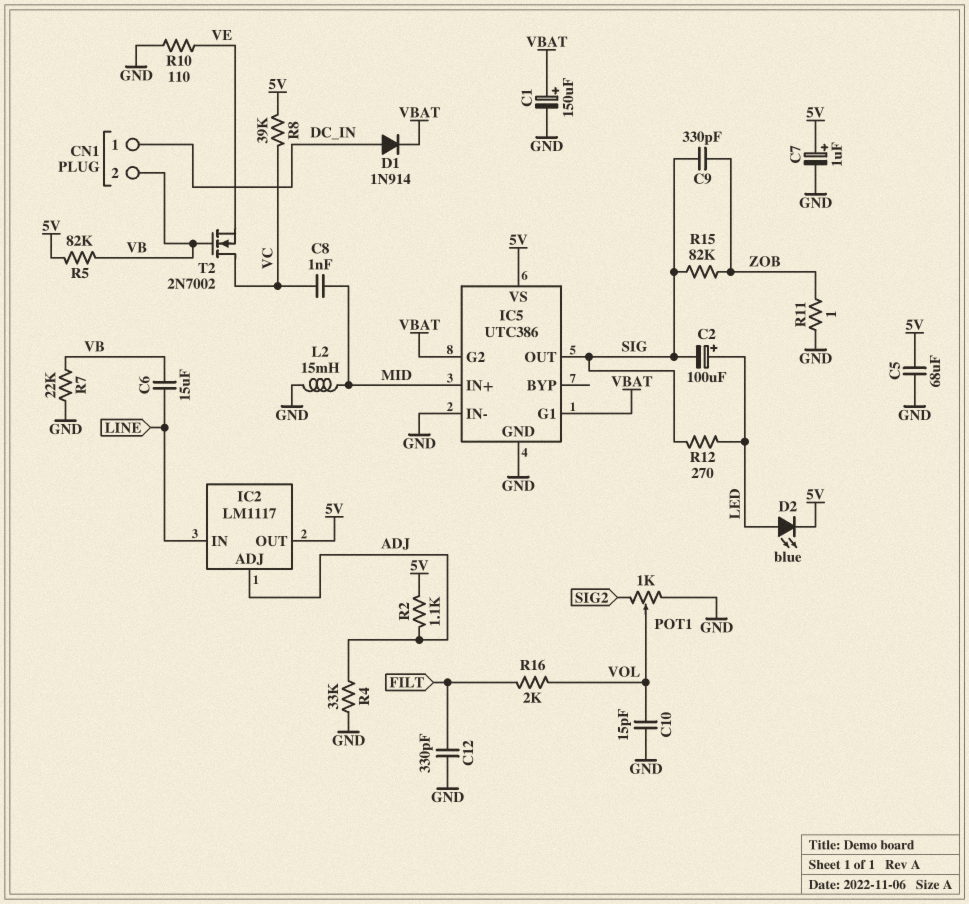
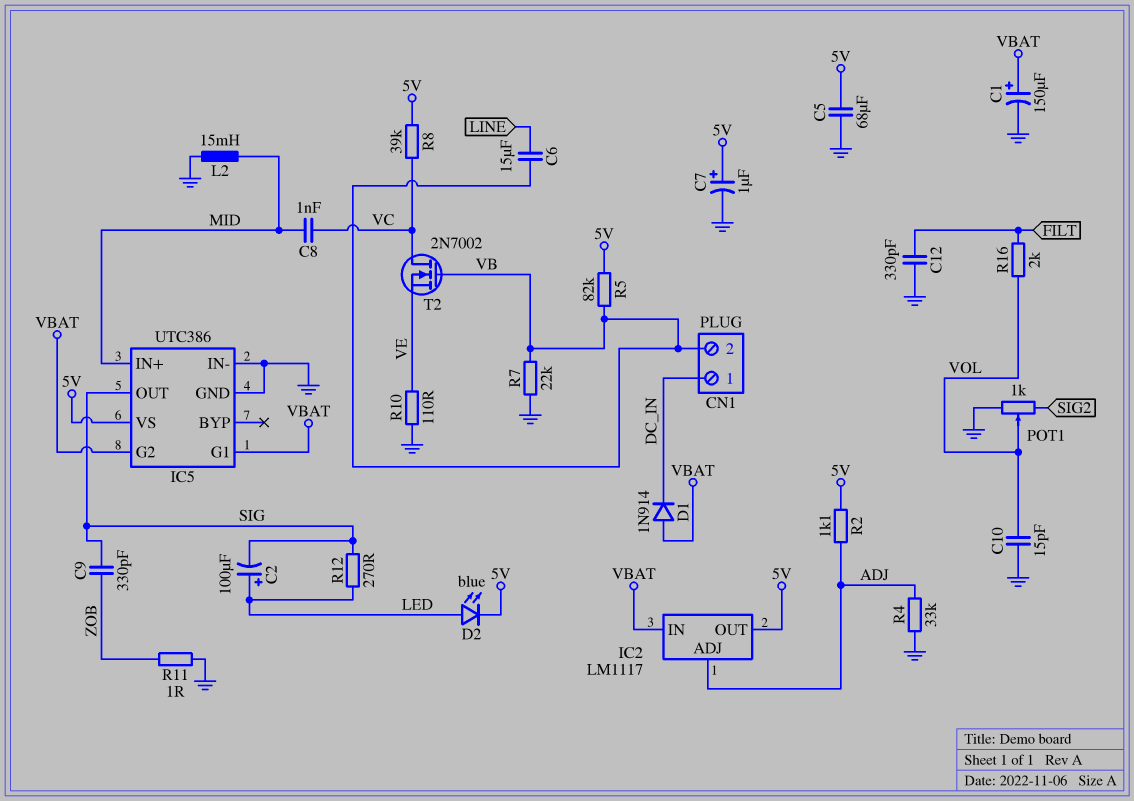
D1: diode 1N914 (A DC_IN, K VBAT) -> diode 1N914 (A VBAT, K DC_IN)
IC2 pin IN: LINE -> VBAT
R15: 82k (SIG, ZOB) -> none

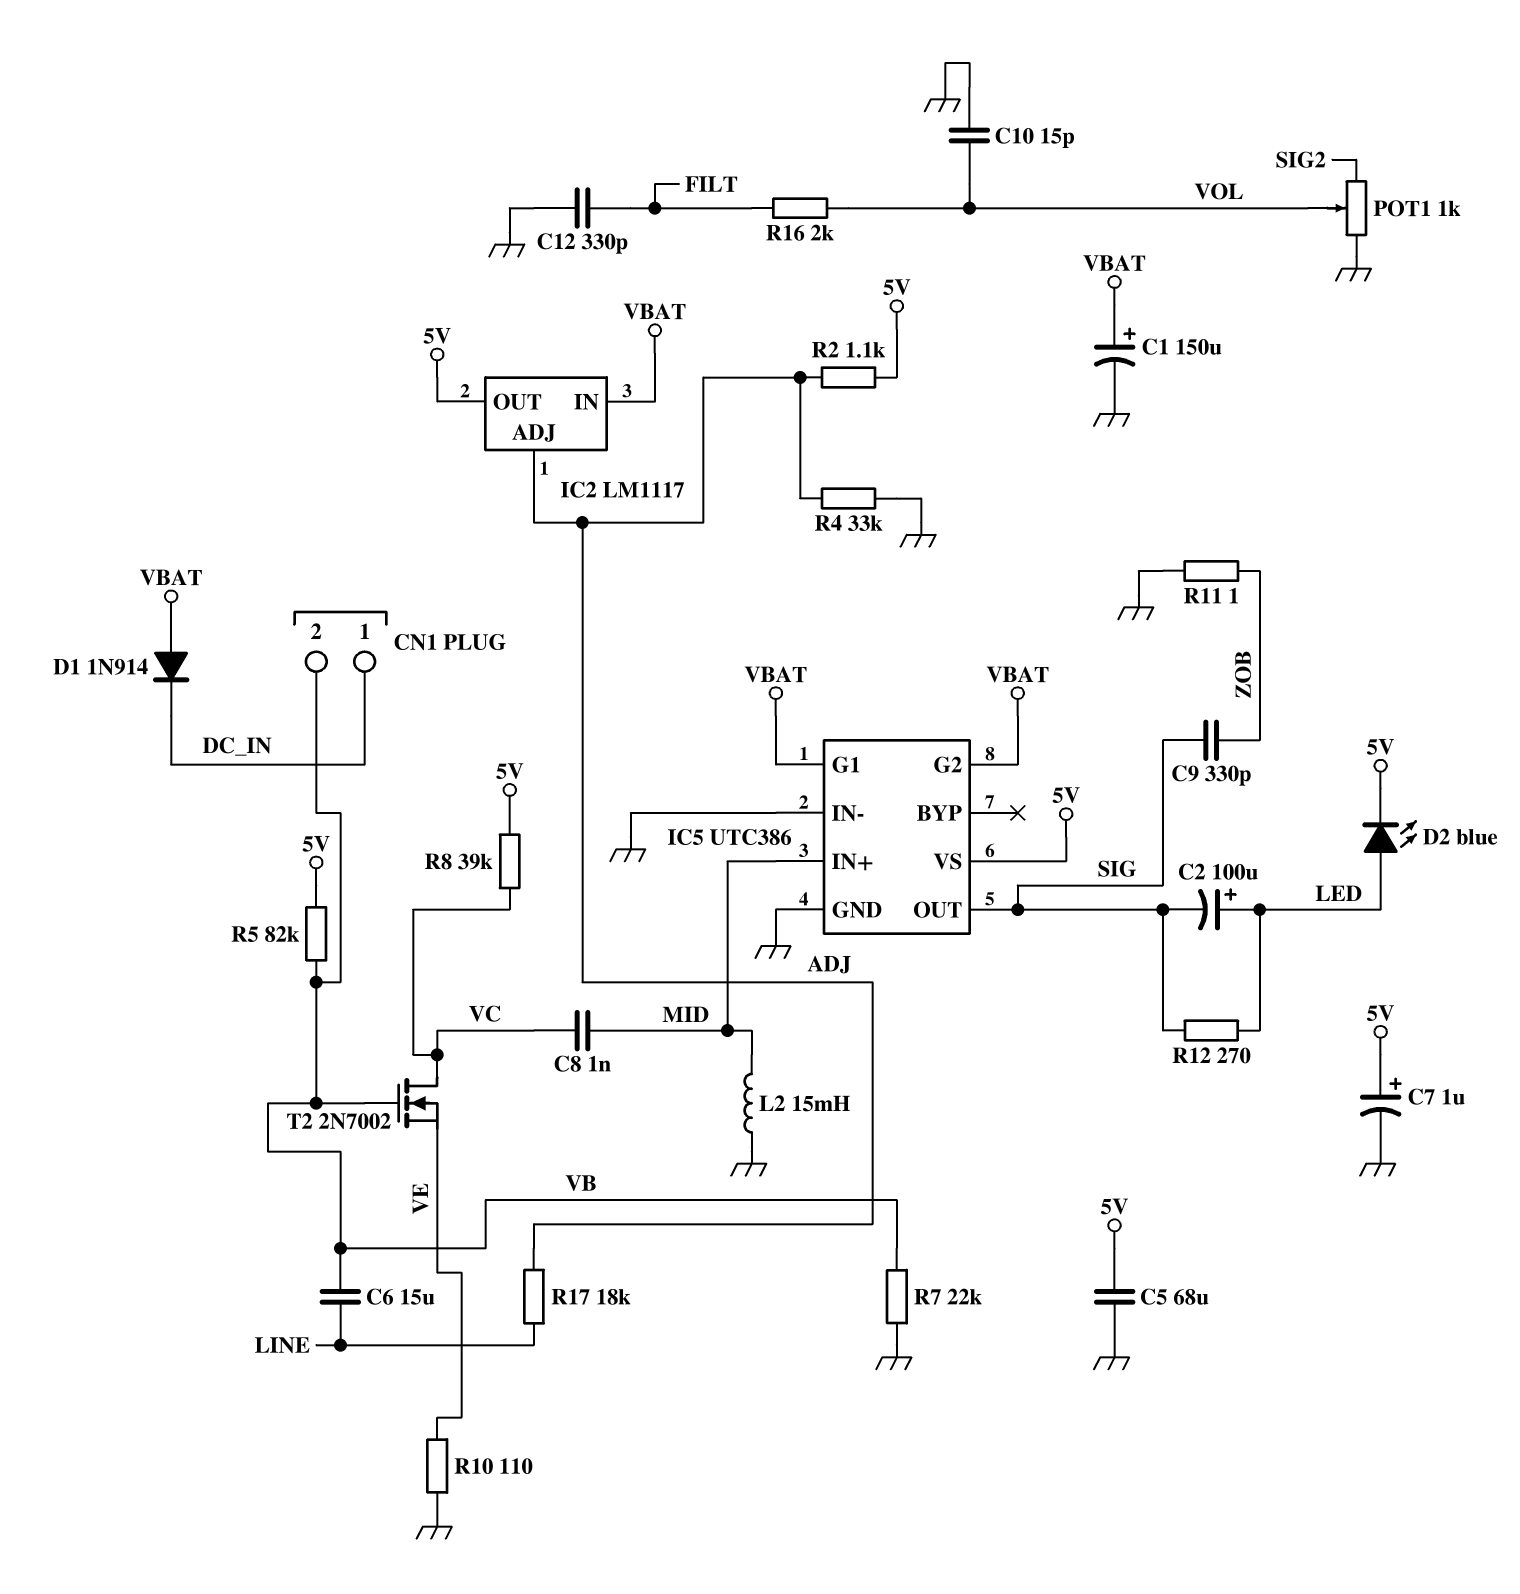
R17: none -> 18k (ADJ, LINE)

